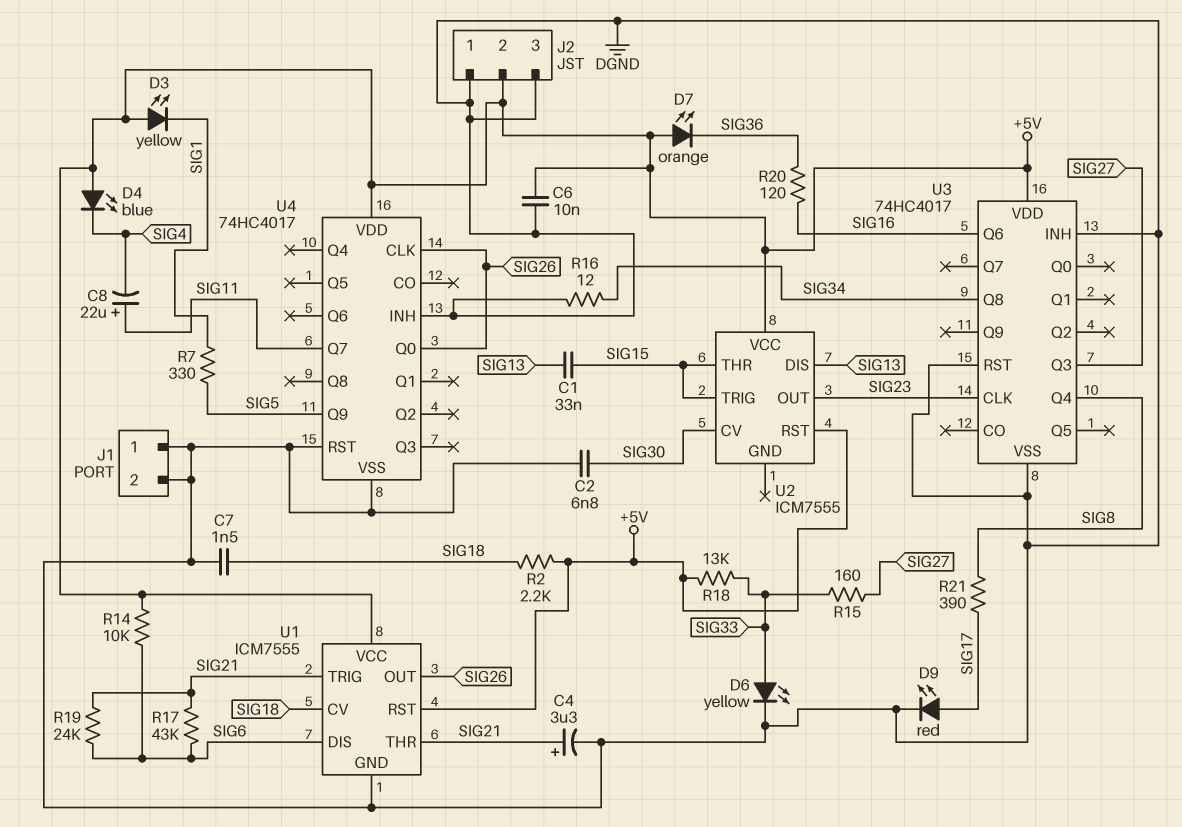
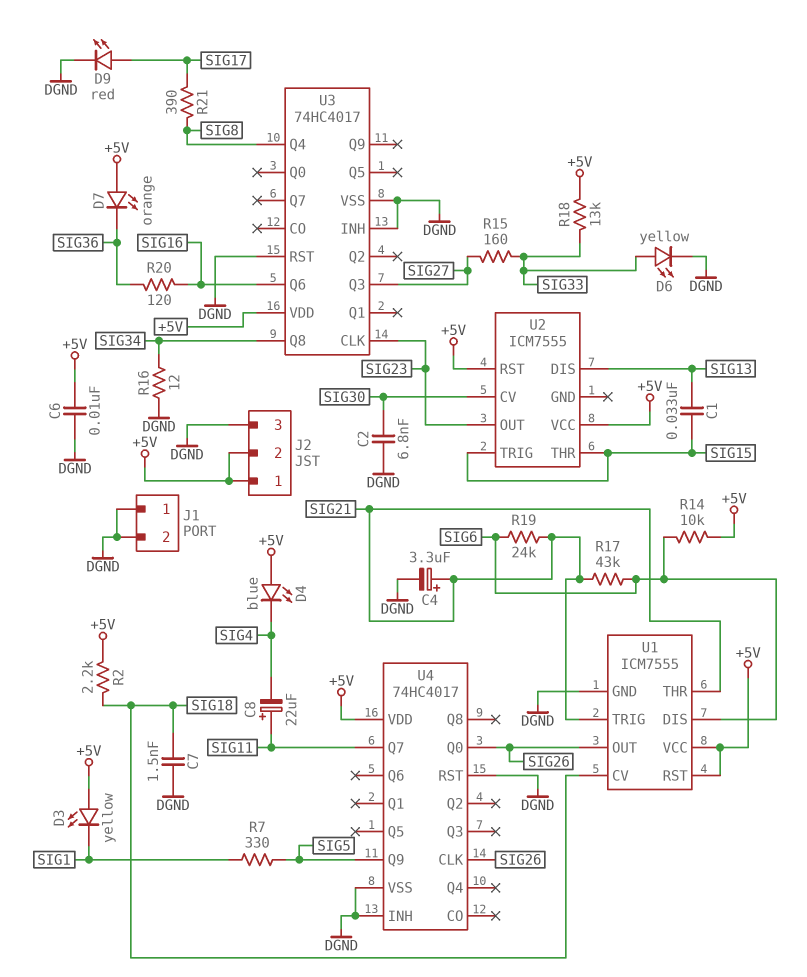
J2 pin 1: DGND -> +5V

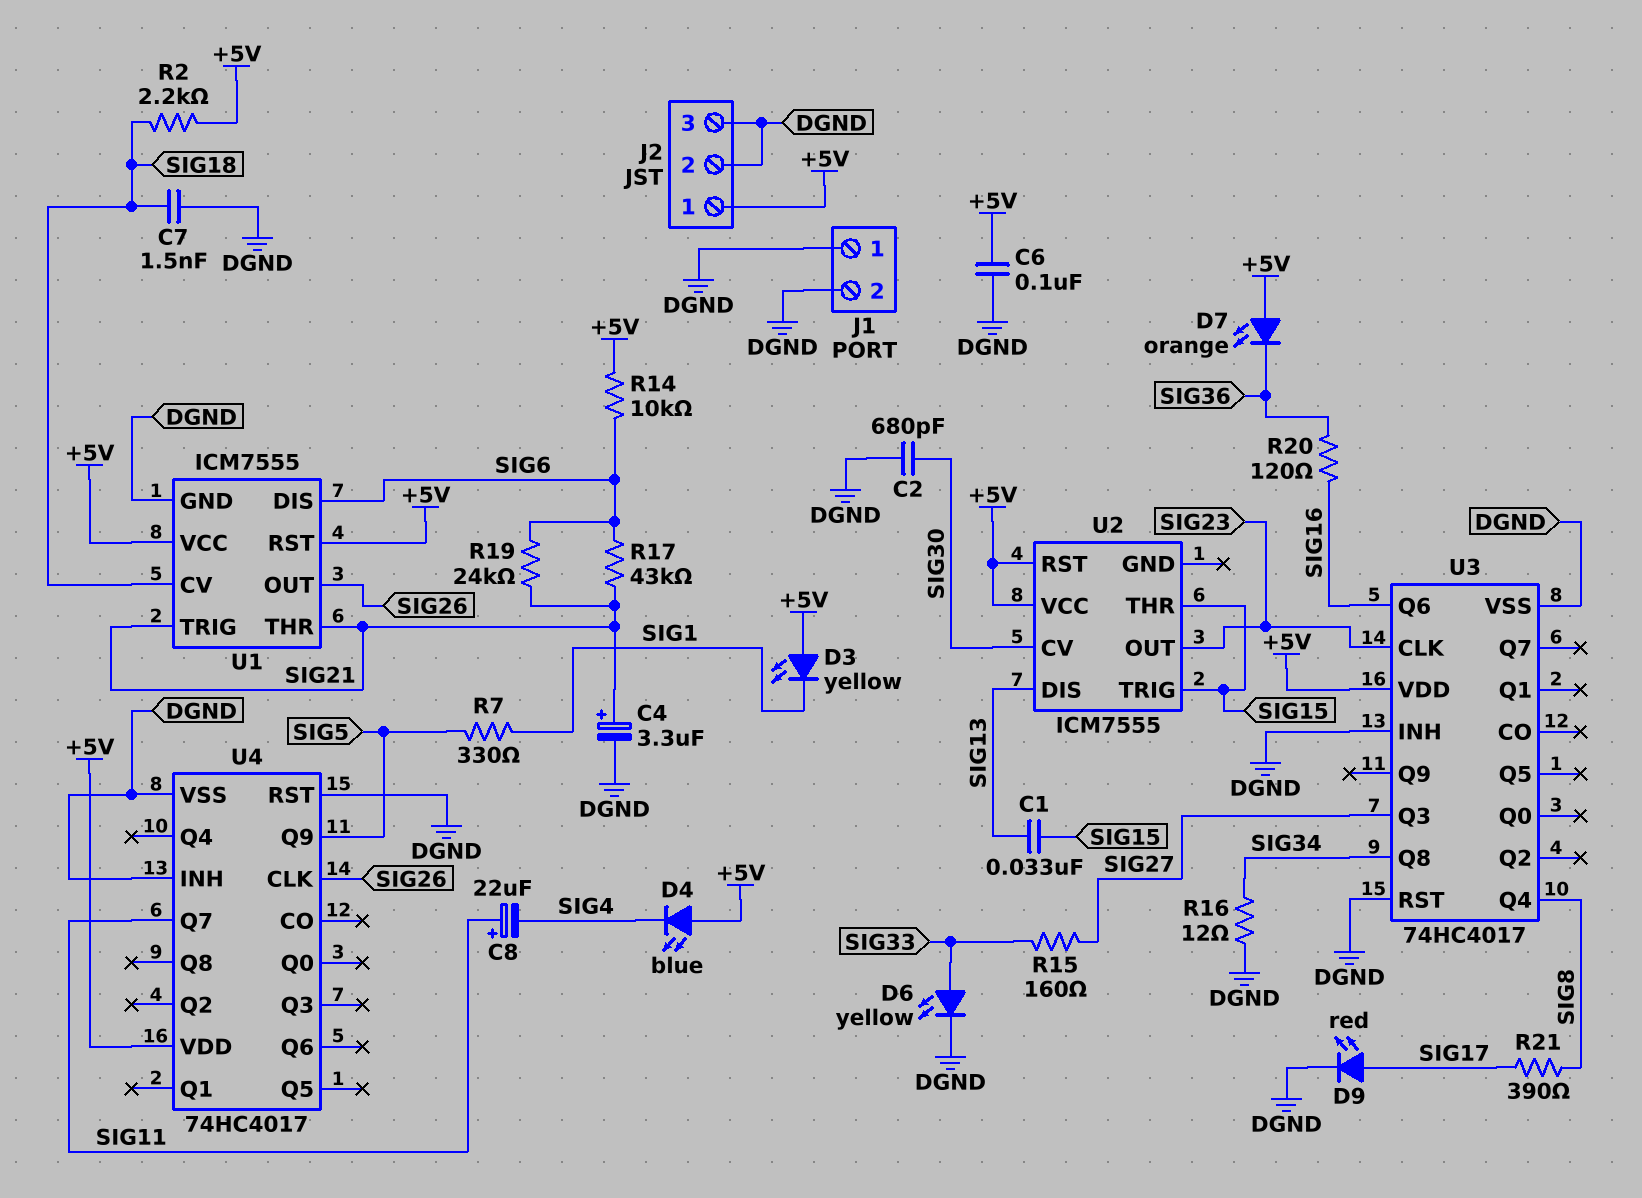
C2: 6.8nF (DGND, SIG30) -> 680pF (DGND, SIG30)
C6: 10nF (+5V, DGND) -> 100nF (+5V, DGND)
J2 pin 2: +5V -> DGND
R18: 13k (+5V, SIG33) -> none
U4 pin Q0: SIG26 -> none

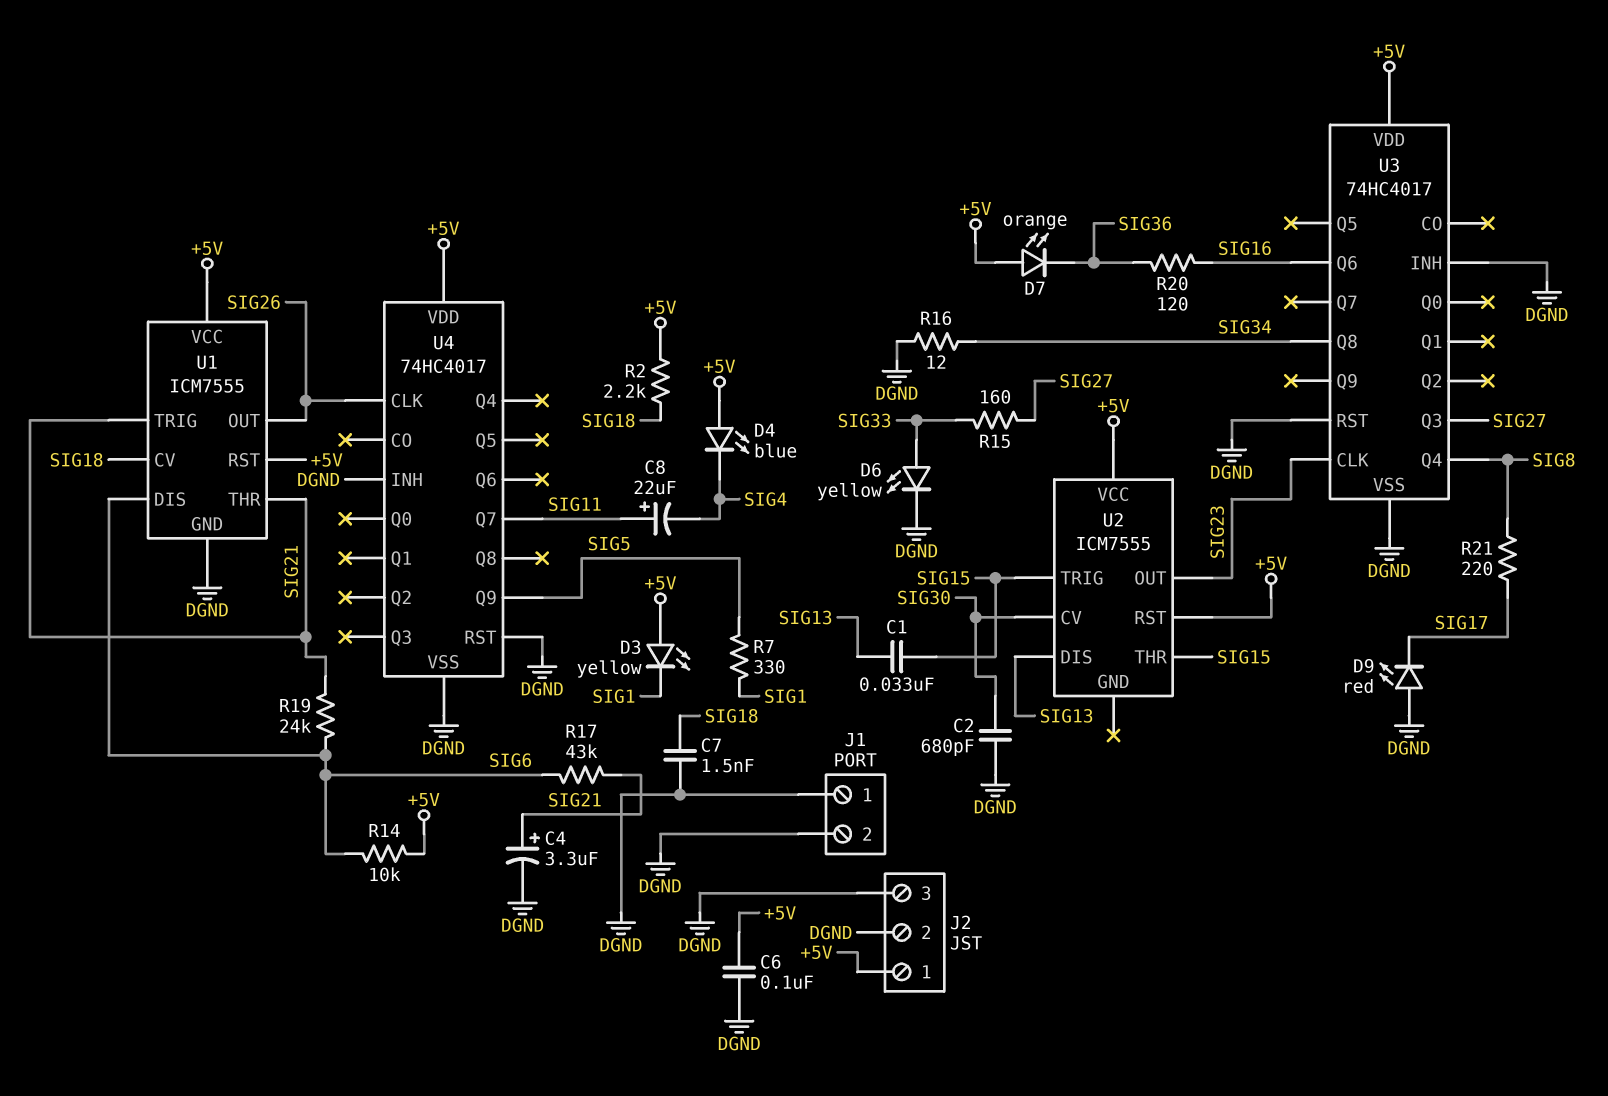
D9: LED red (A SIG17, K DGND) -> LED red (A DGND, K SIG17)
R21: 390 (SIG8, SIG17) -> 220 (SIG8, SIG17)

